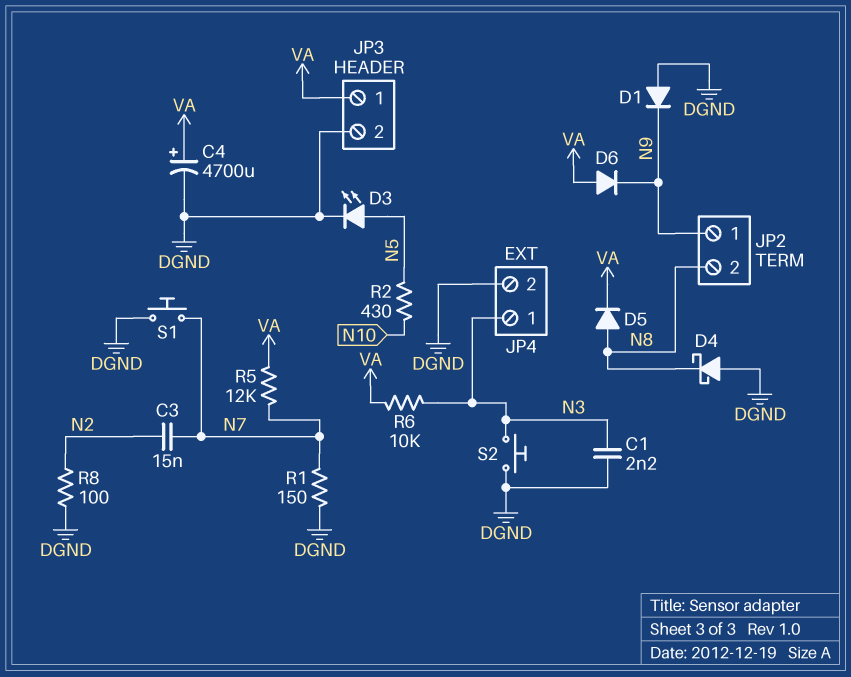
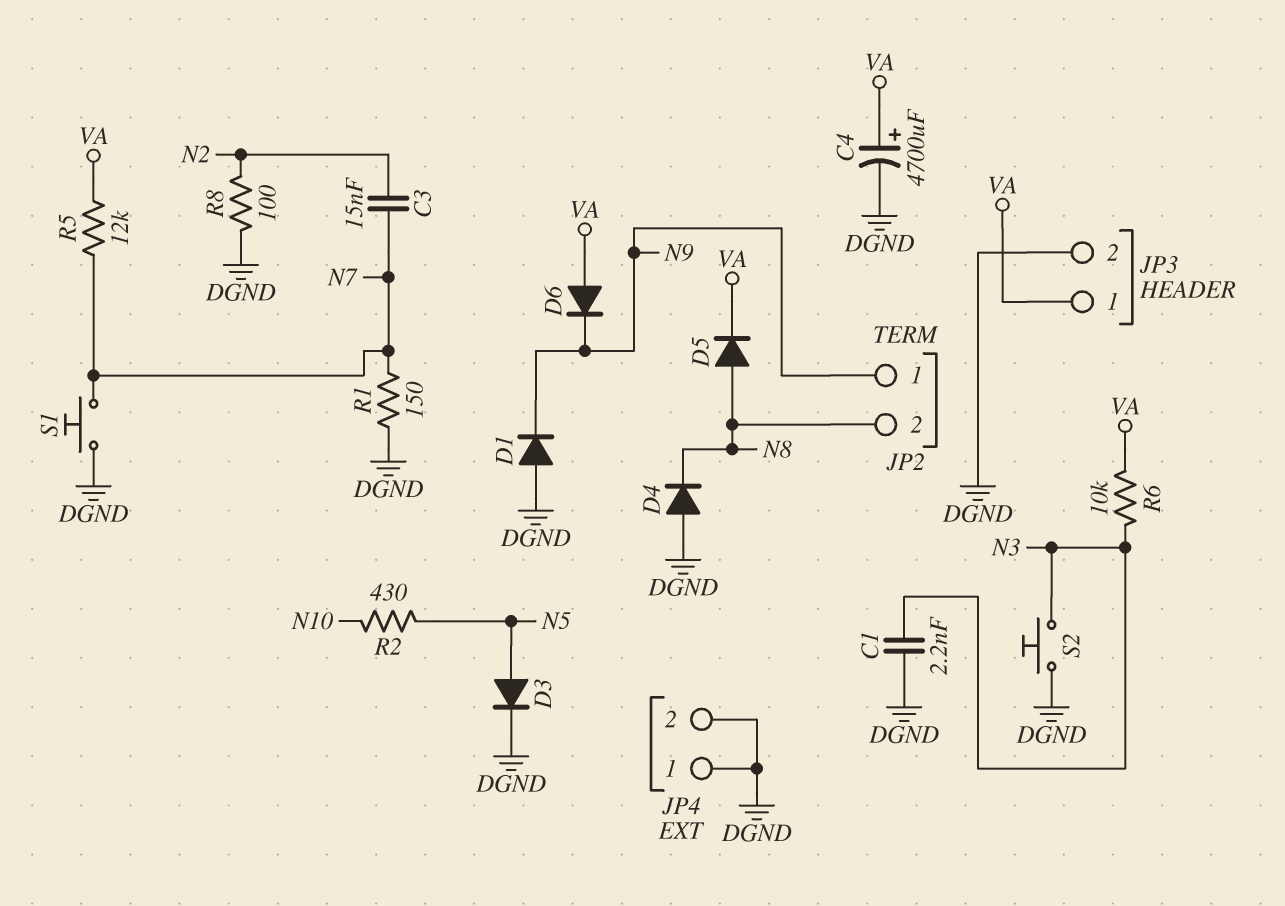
D3: LED (A N5, K DGND) -> diode (A N5, K DGND)
D4: schottky (A DGND, K N8) -> diode (A DGND, K N8)
JP4 pin 1: N3 -> DGND

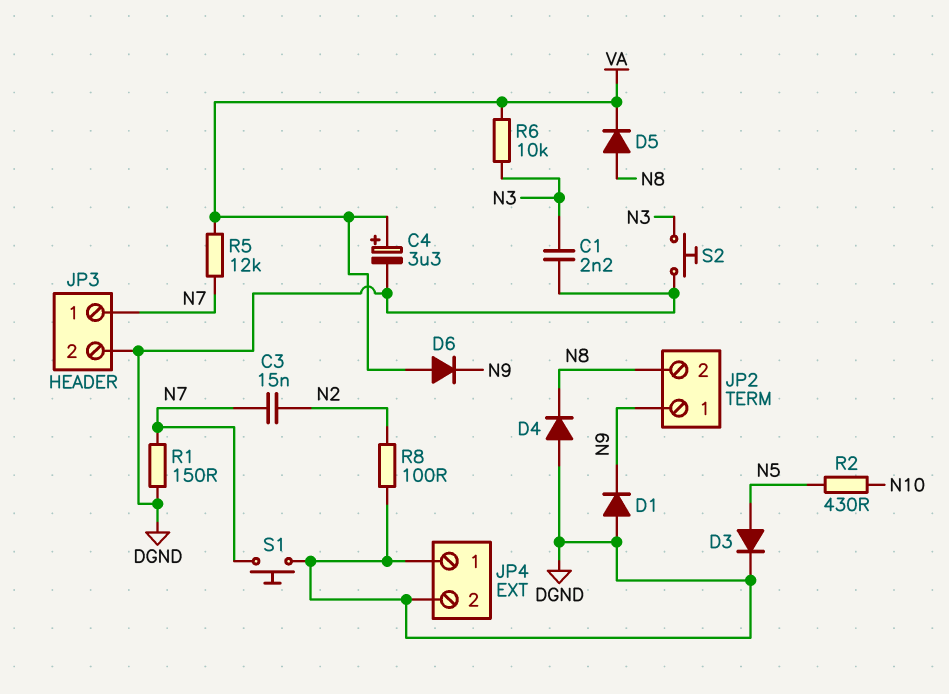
C4: 4700uF (plus VA, minus DGND) -> 3.3uF (plus VA, minus DGND)
JP3 pin 1: VA -> N7

